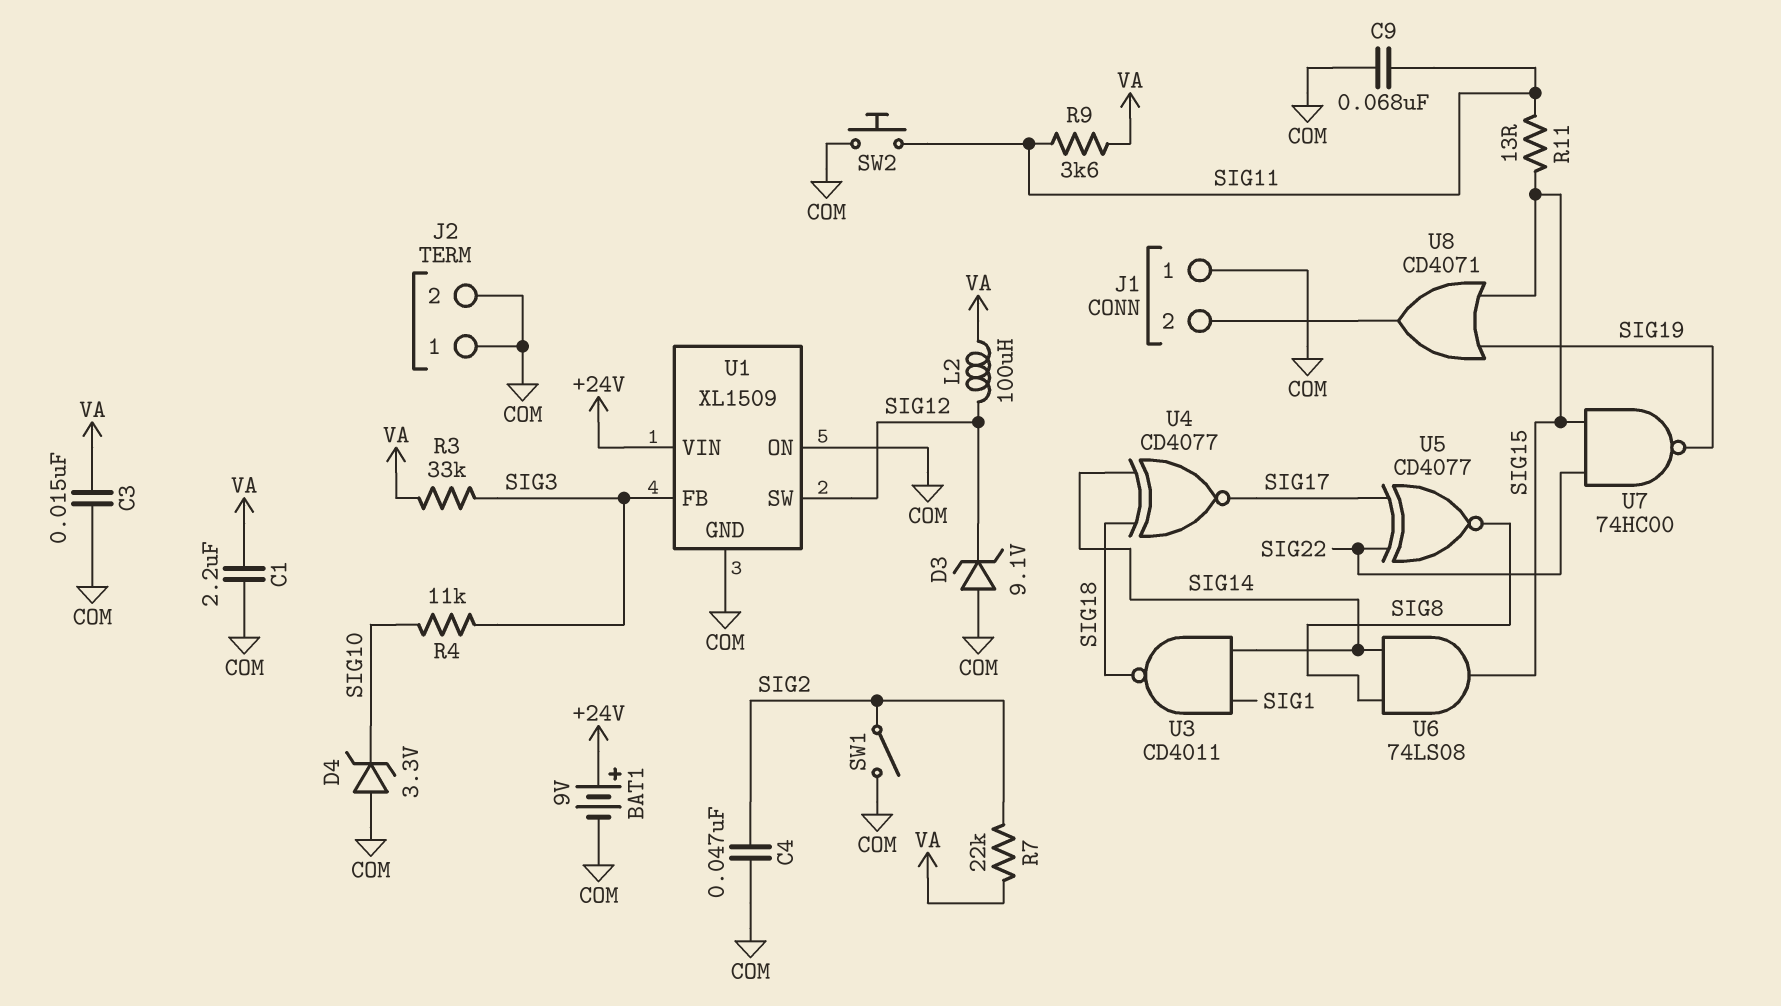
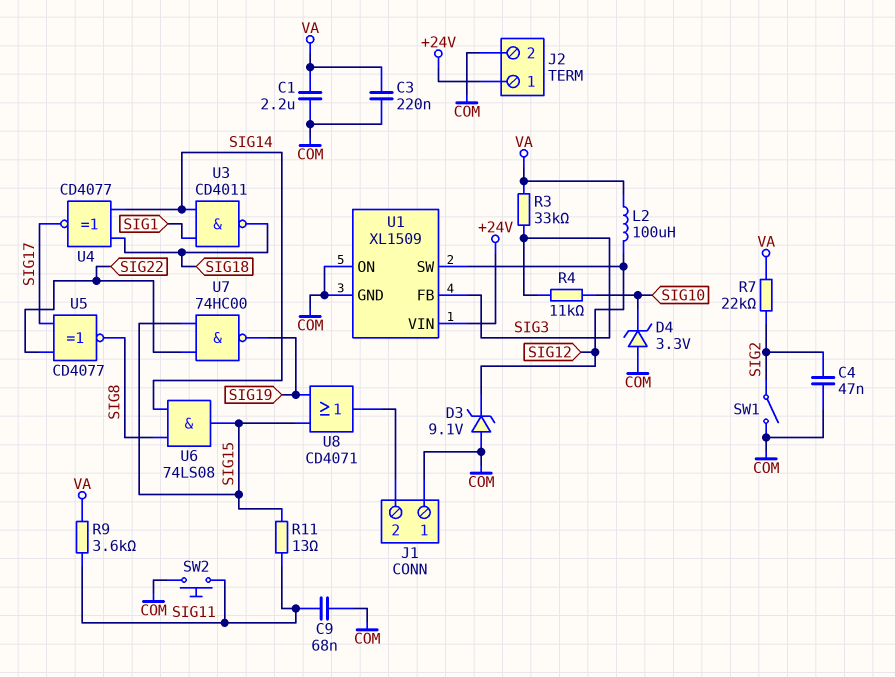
BAT1: 9V (plus +24V, minus COM) -> none
C3: 15nF (COM, VA) -> 220nF (COM, VA)
J2 pin 1: COM -> +24V

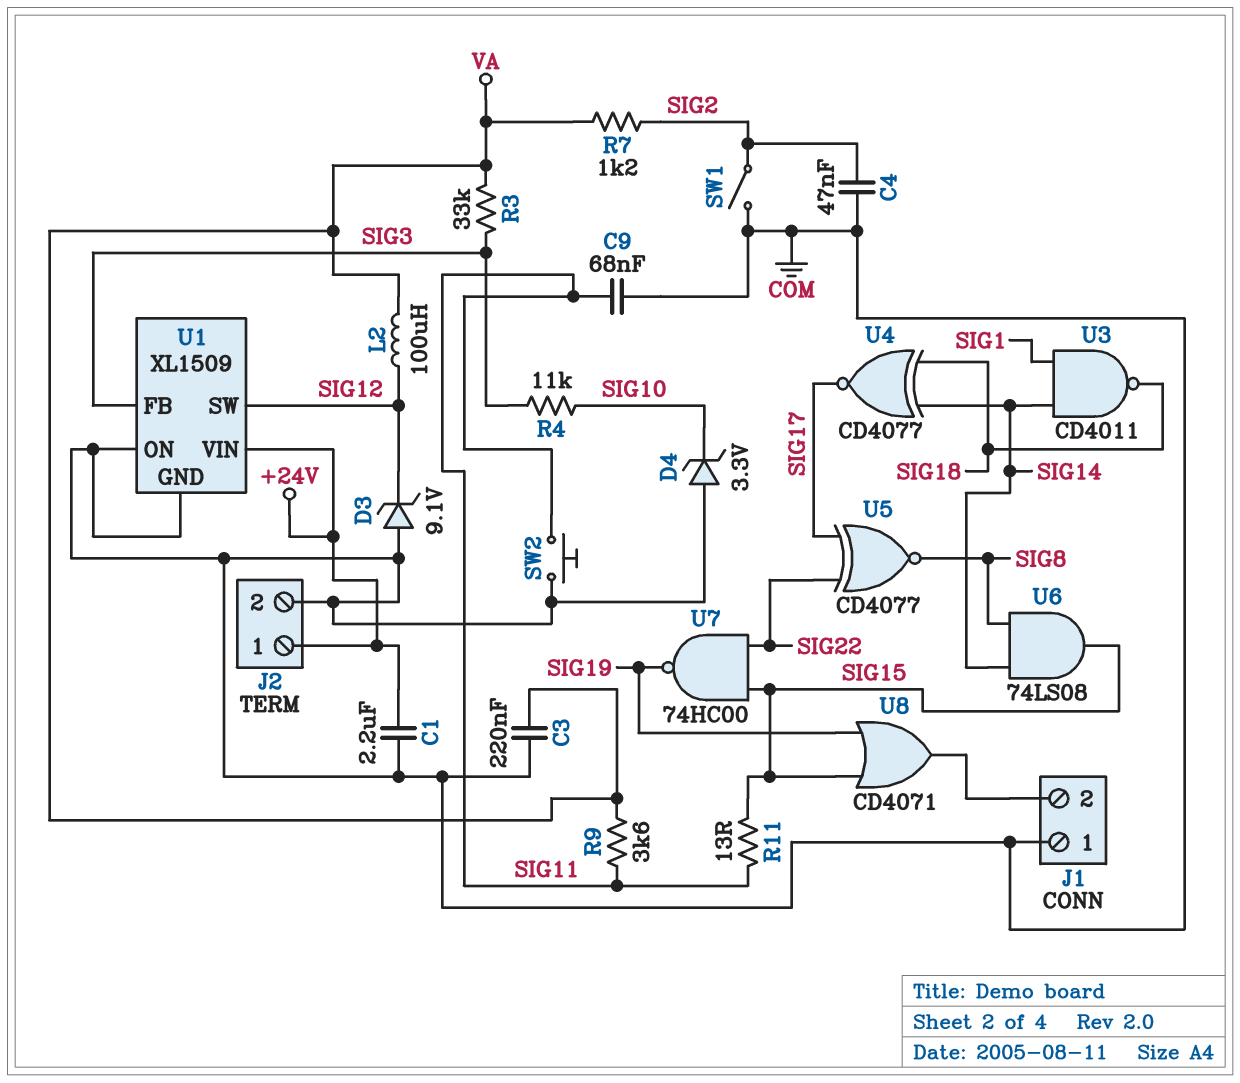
C1: 2.2uF (COM, VA) -> 2.2uF (+24V, COM)
R7: 22k (SIG2, VA) -> 1.2k (SIG2, VA)

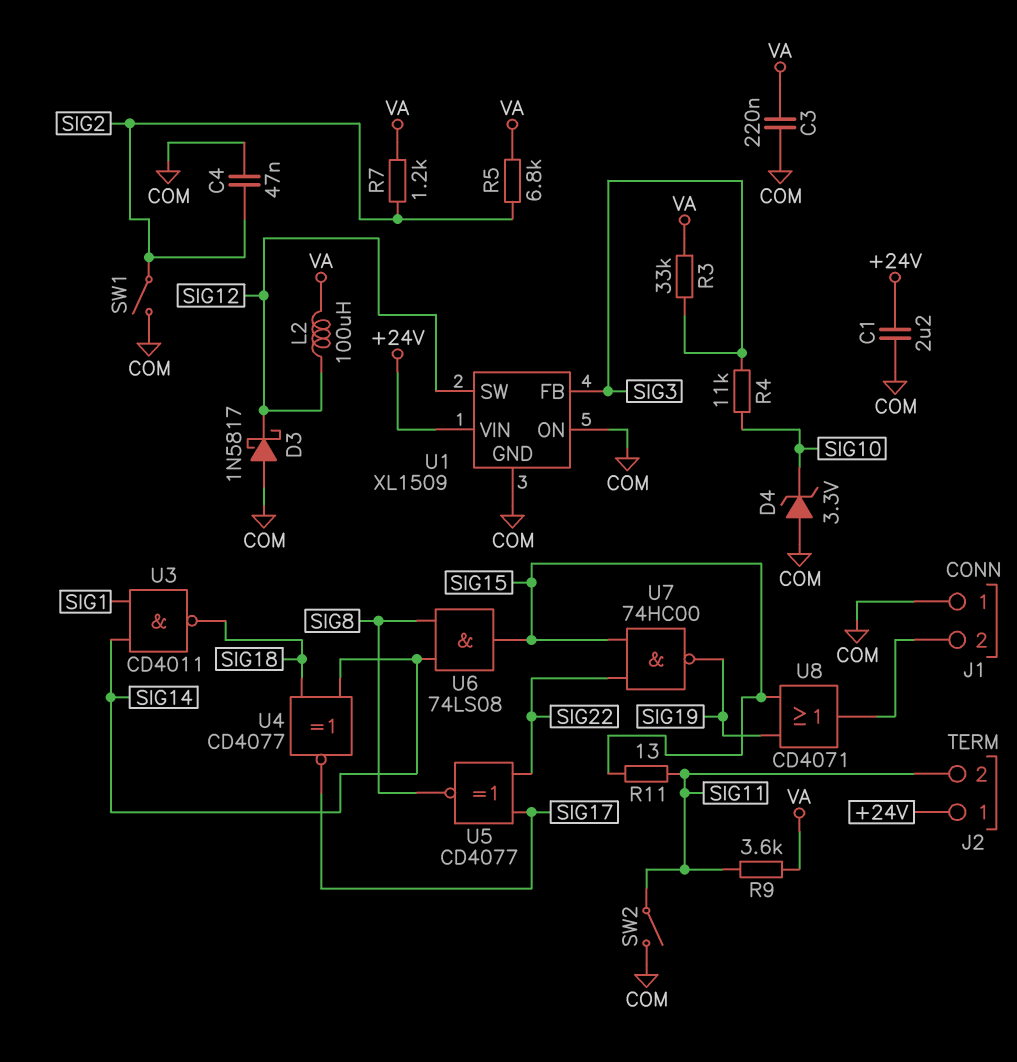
C9: 68nF (COM, SIG11) -> none
D3: zener 9.1V (A COM, K SIG12) -> schottky 1N5817 (A COM, K SIG12)
J2 pin 2: COM -> SIG11
R5: none -> 6.8k (SIG2, VA)
SW2: button (COM, SIG11) -> switch (COM, SIG11)

